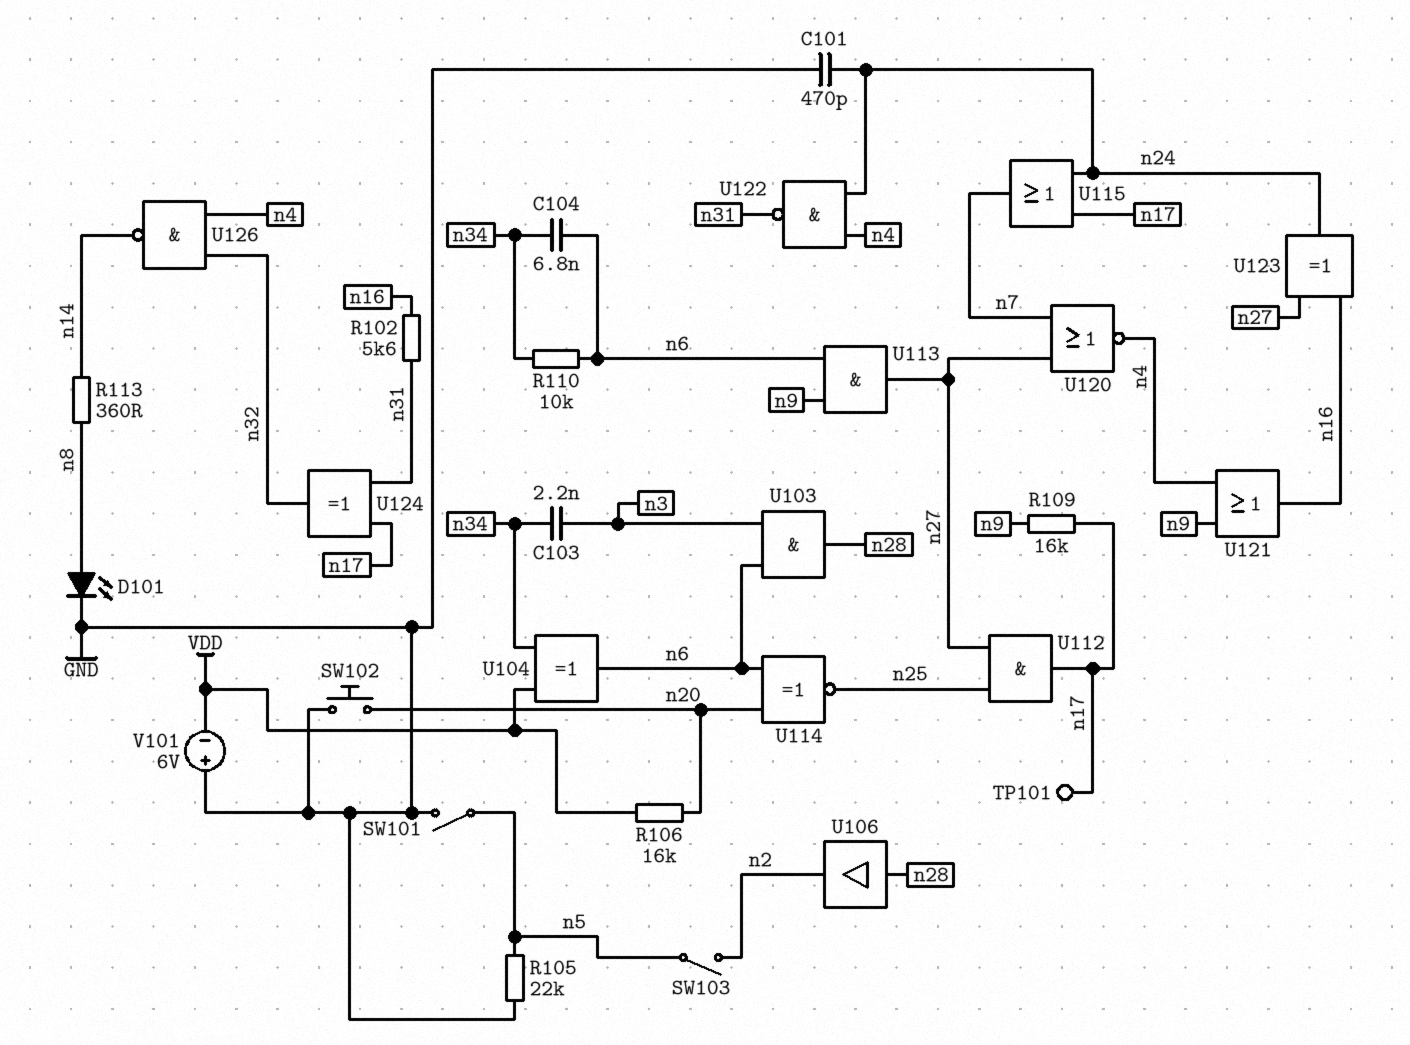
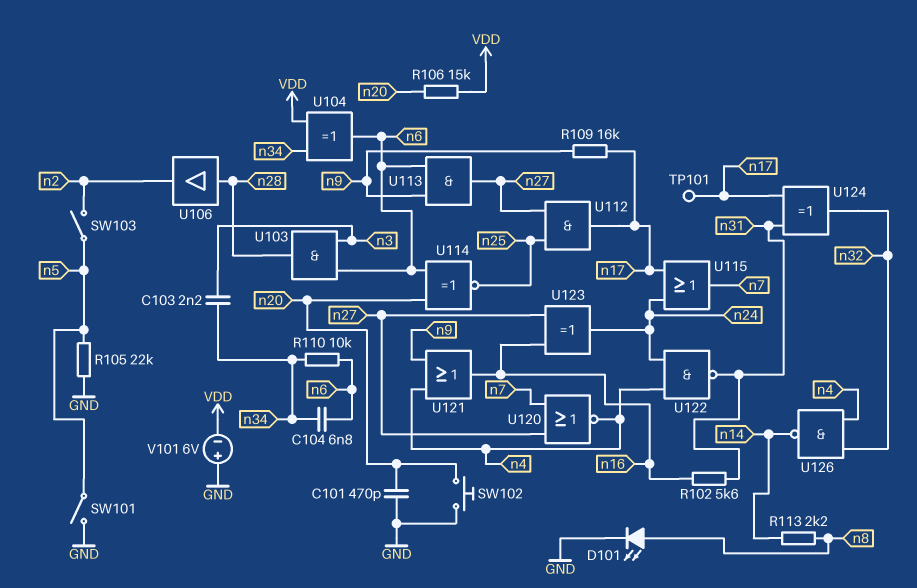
C101: 470pF (GND, n24) -> 470pF (GND, n20)
R106: 16k (VDD, n20) -> 15k (VDD, n20)
R113: 360 (n8, n14) -> 2.2k (n8, n14)

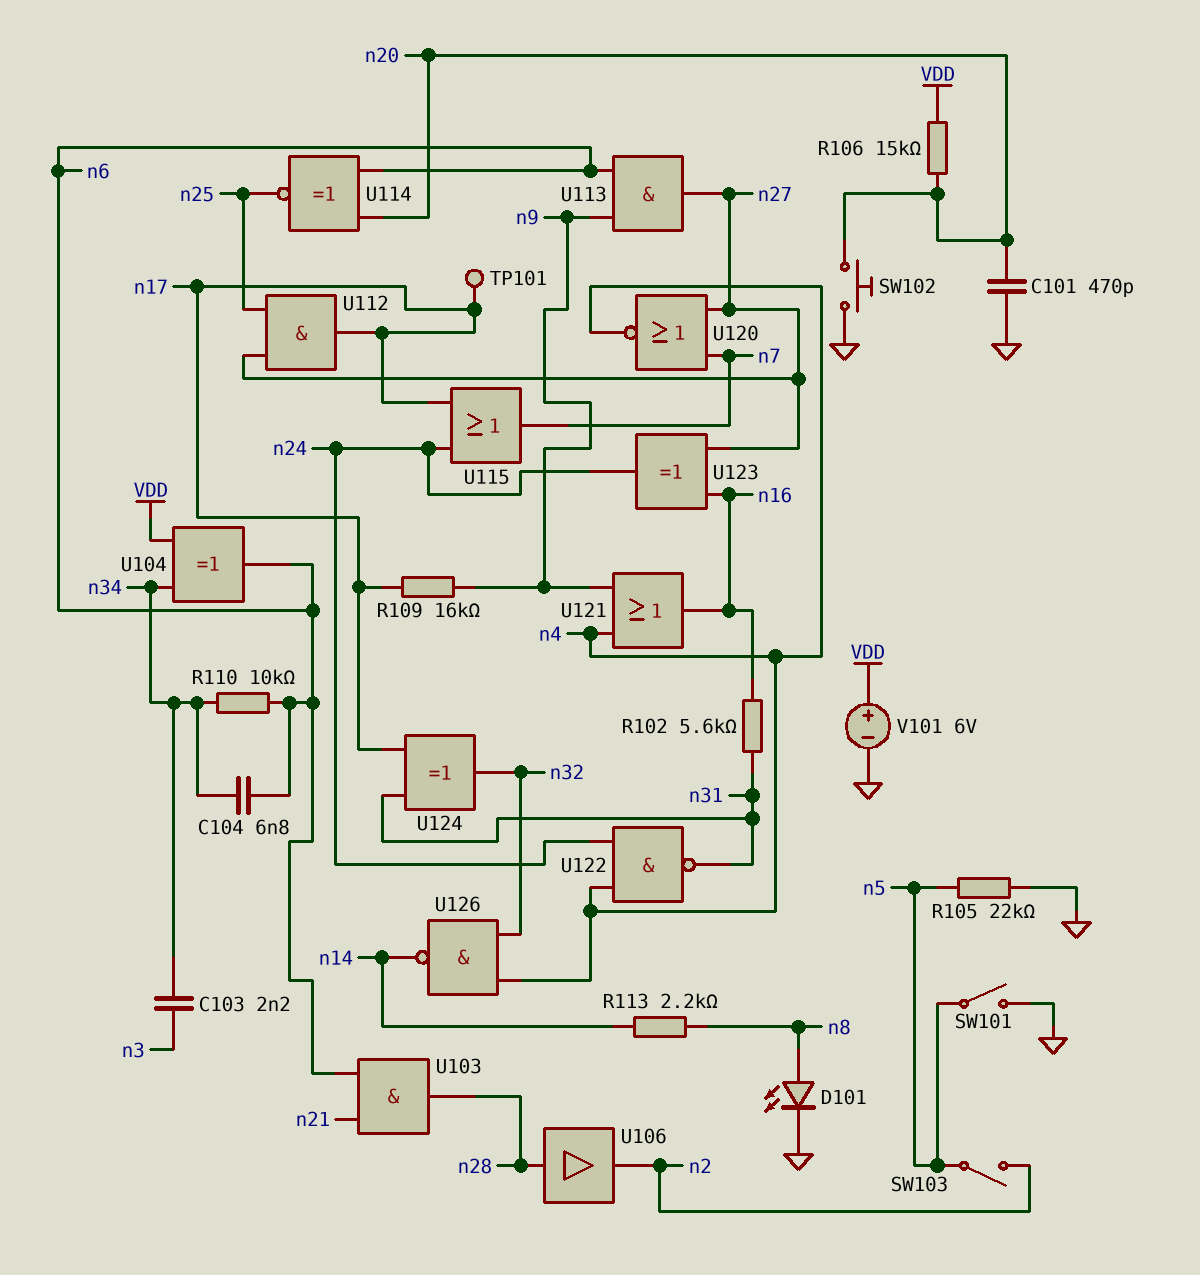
U103: AND (in n3, in n6, out n28) -> AND (in n6, in n21, out n28)
V101: 6V (plus GND, minus VDD) -> 6V (plus VDD, minus GND)

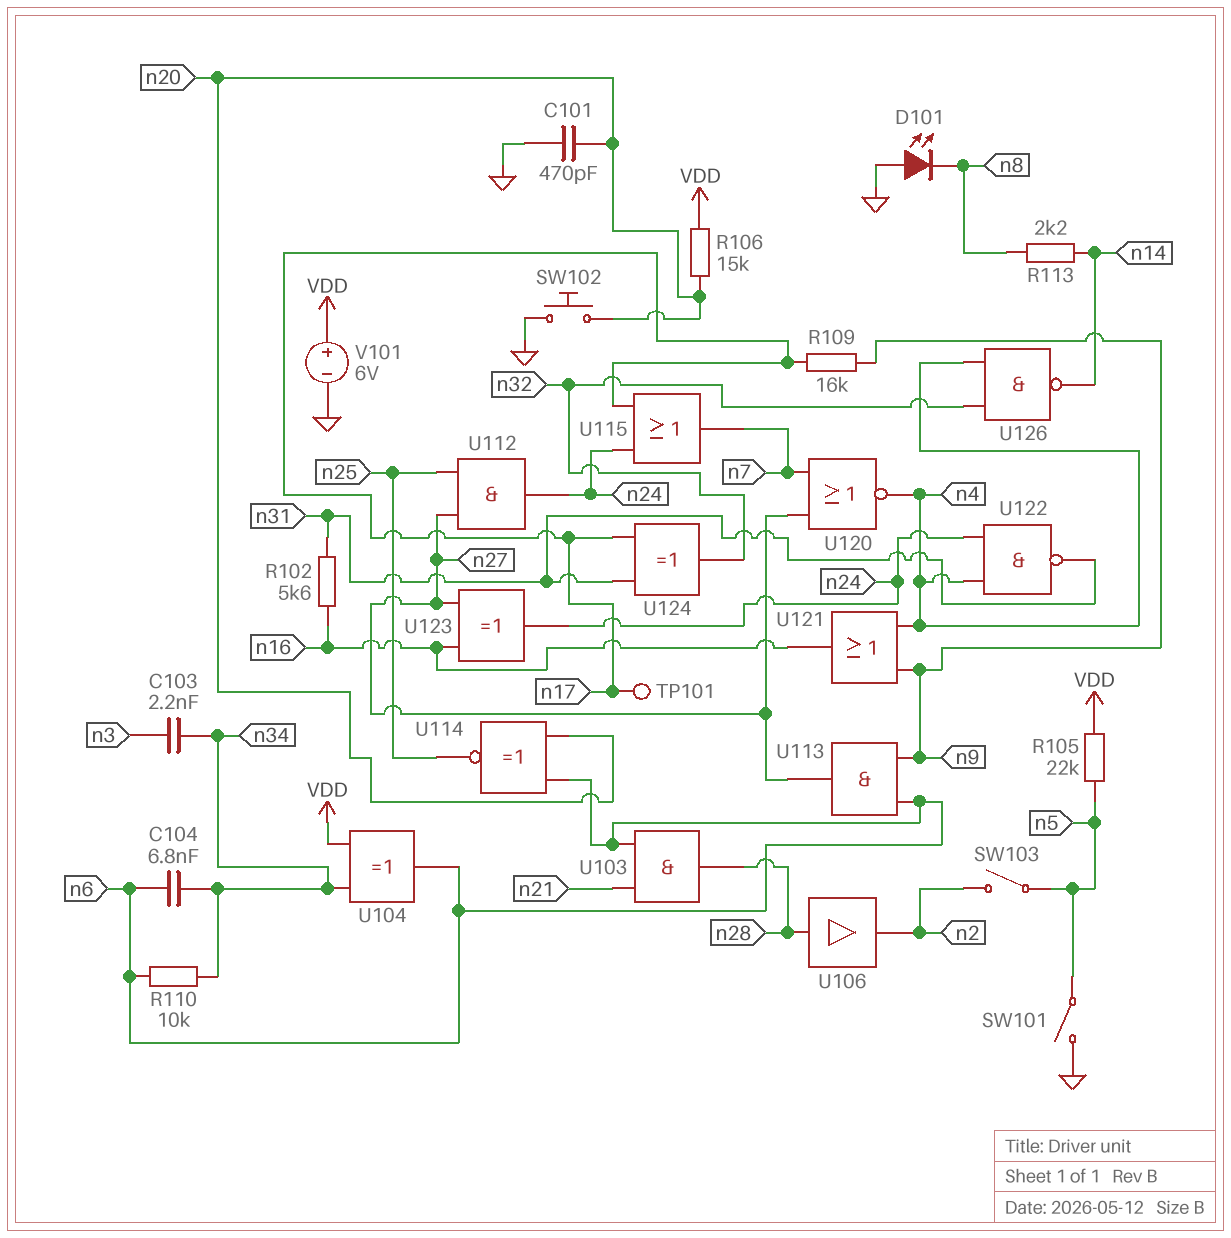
D101: LED (A n8, K GND) -> LED (A GND, K n8)
R105: 22k (GND, n5) -> 22k (VDD, n5)
U112: AND (in n25, in n27, out n17) -> AND (in n25, in n27, out n24)

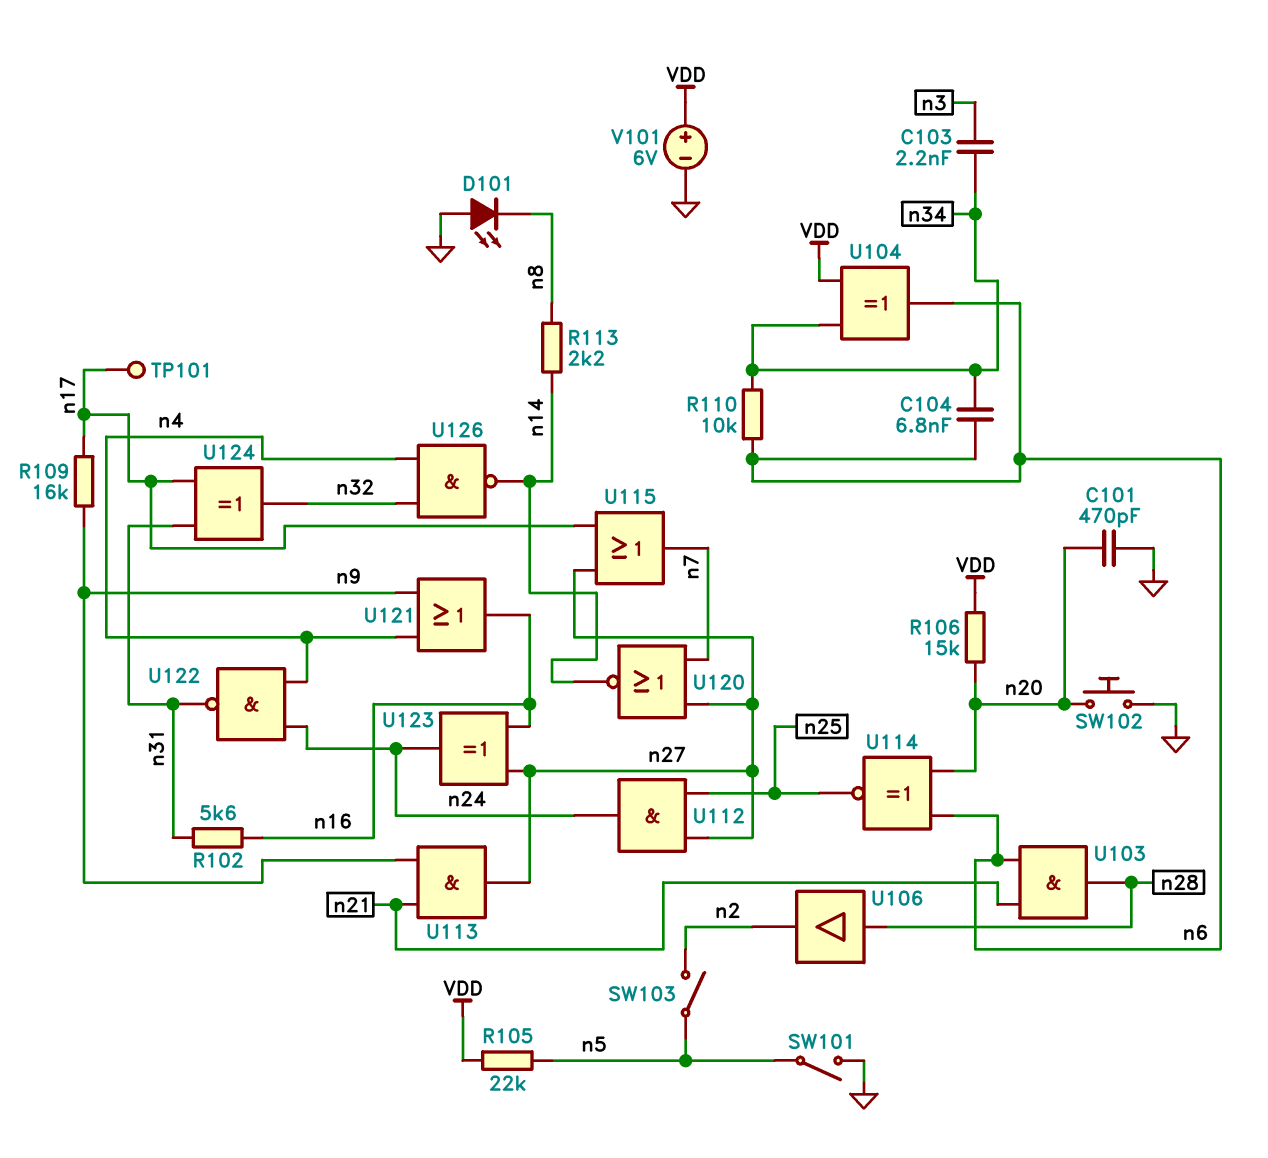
U113: AND (in n6, in n9, out n27) -> AND (in n9, in n21, out n27)
U115: OR (in n17, in n24, out n7) -> OR (in n17, in n27, out n7)
U120: NOR (in n7, in n27, out n4) -> NOR (in n7, in n27, out n14)

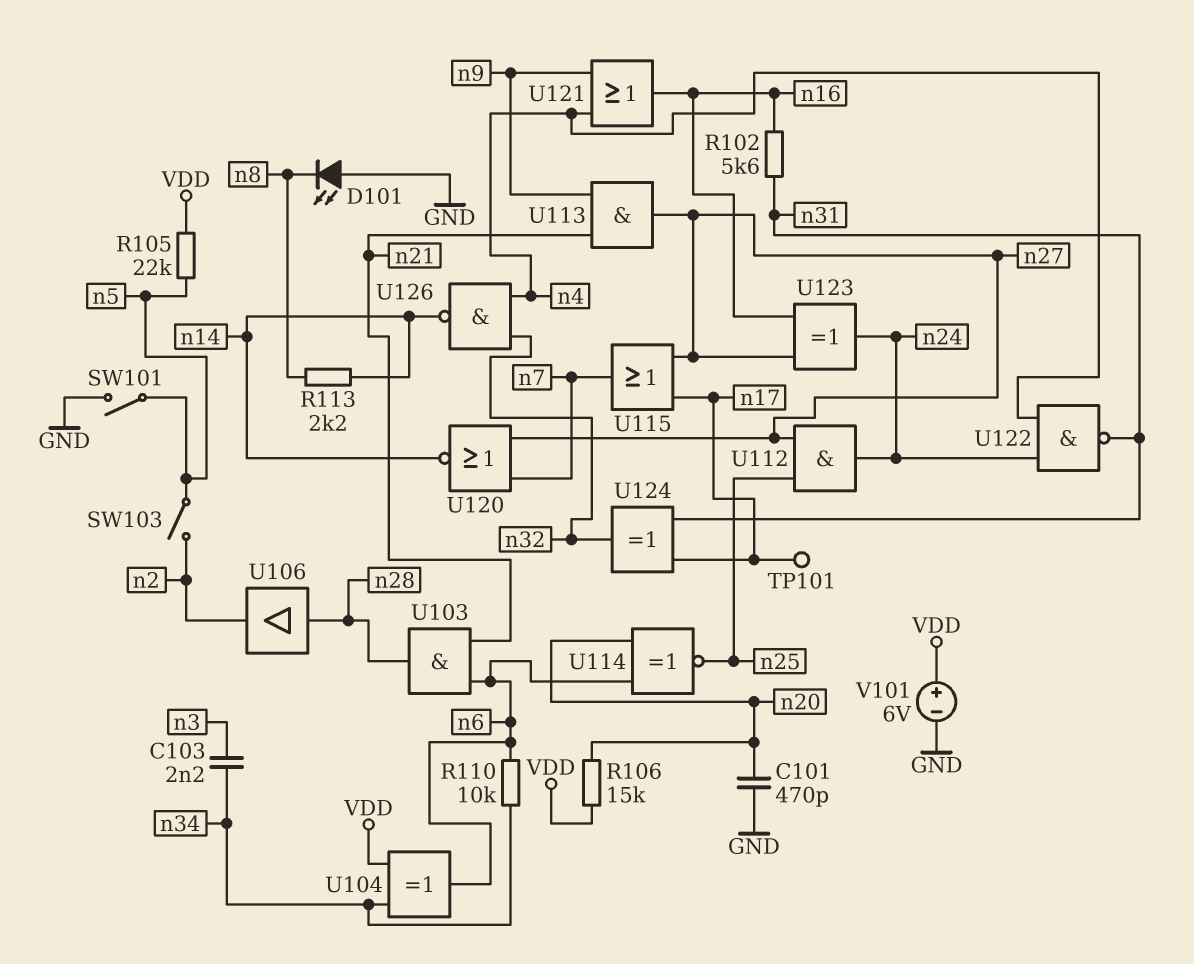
C104: 6.8nF (n6, n34) -> none
R109: 16k (n9, n17) -> none
SW102: button (GND, n20) -> none

